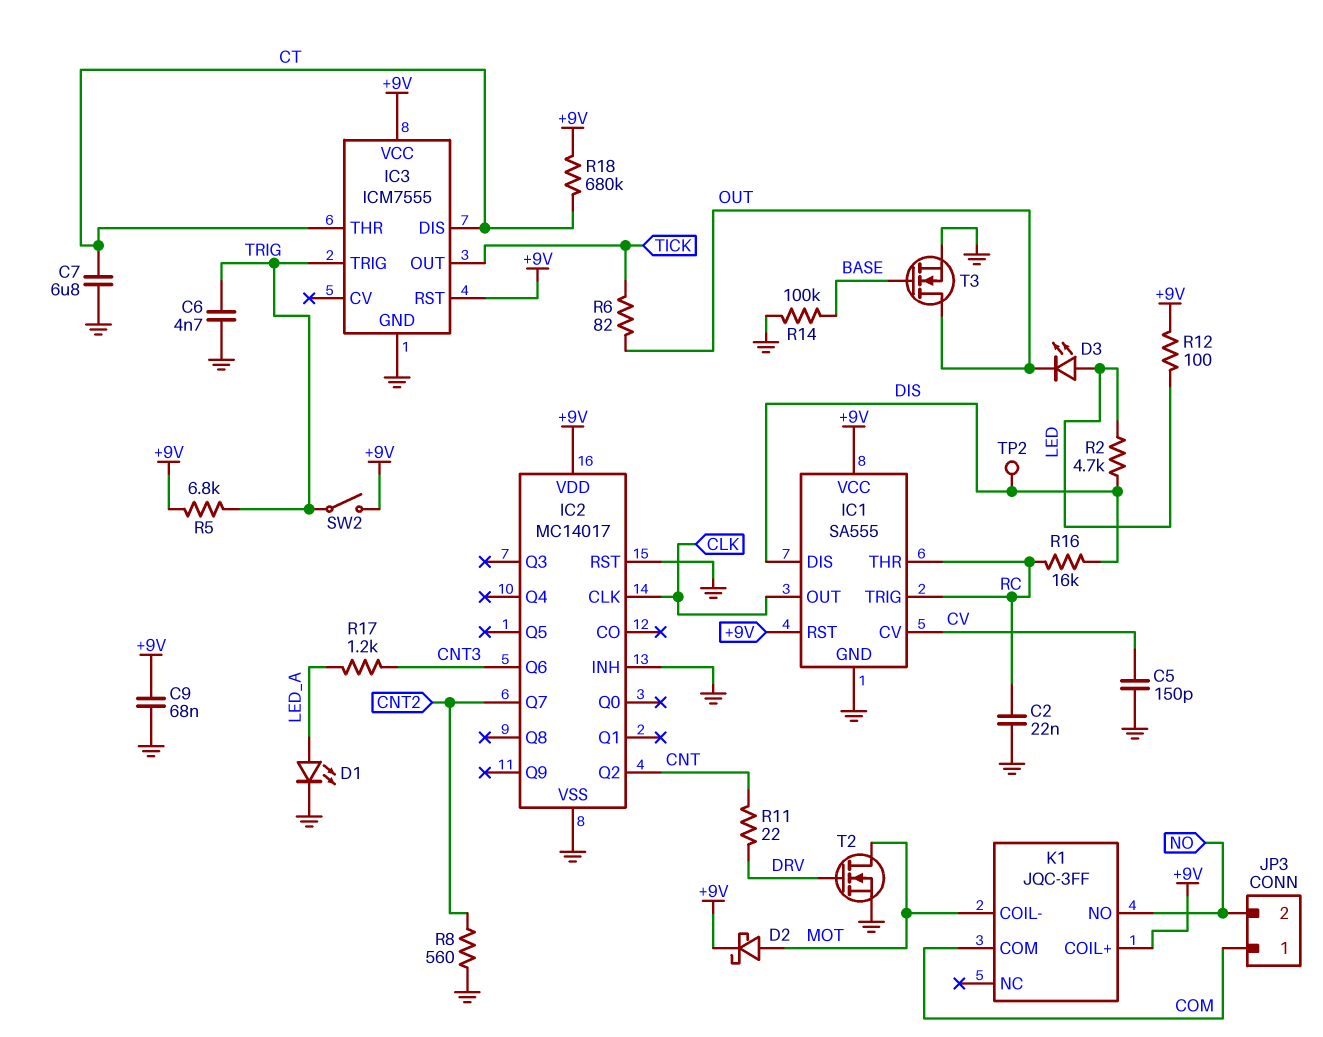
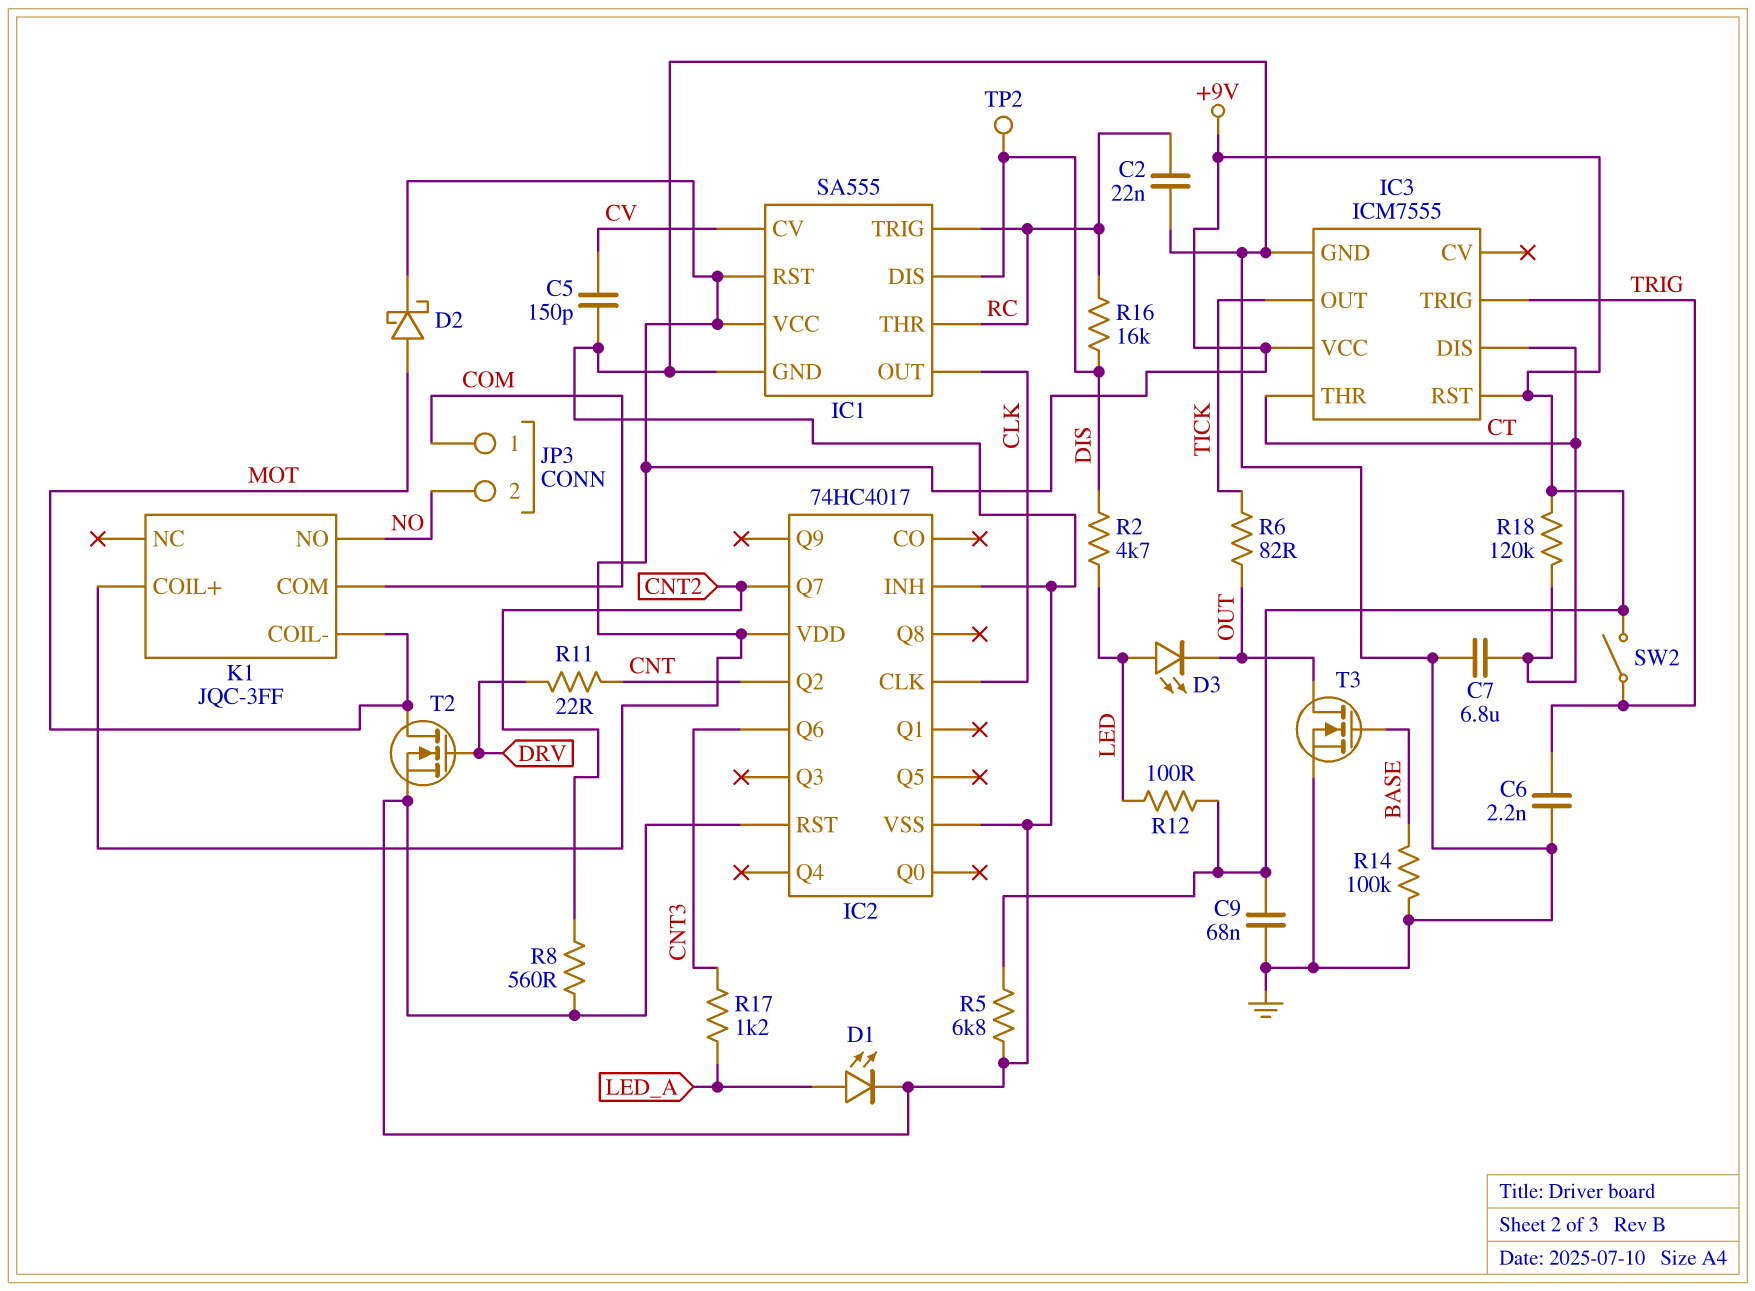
C6: 4.7nF (GND, TRIG) -> 2.2nF (GND, TRIG)
IC2: MC14017 -> 74HC4017
R5: 6.8k (+9V, TRIG) -> 6.8k (+9V, GND)
R18: 680k (+9V, CT) -> 120k (+9V, CT)

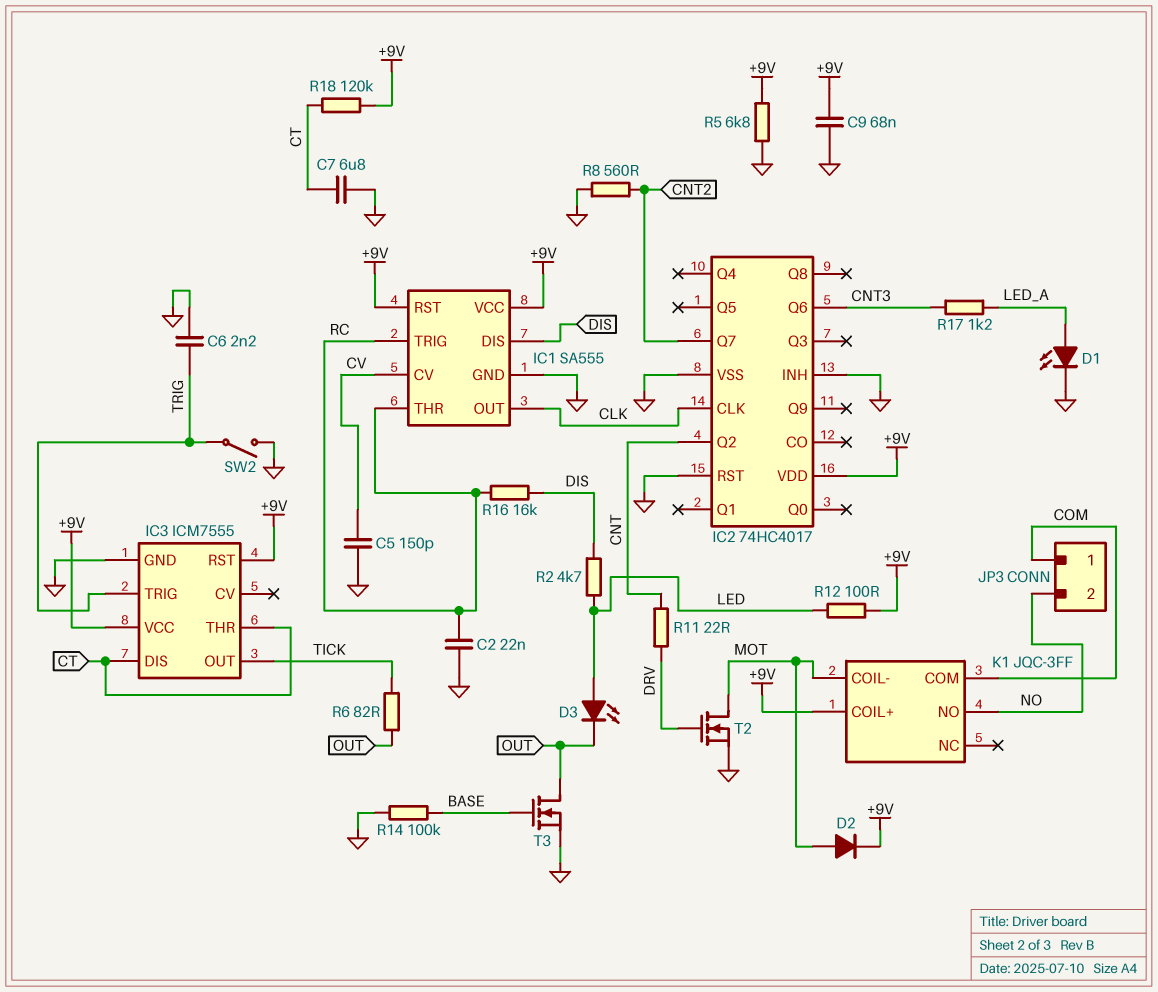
D2: schottky (A MOT, K +9V) -> diode (A MOT, K +9V)
SW2: switch (+9V, TRIG) -> switch (GND, TRIG)
TP2: test point (DIS) -> none

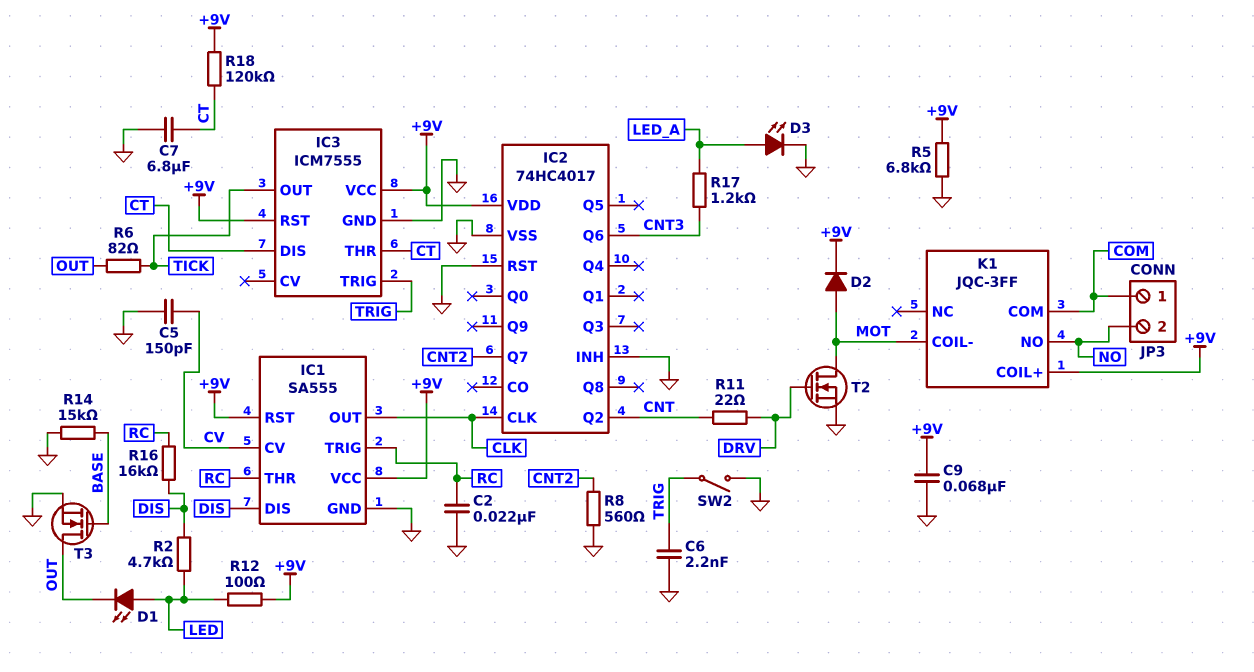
D1: LED (A LED_A, K GND) -> LED (A LED, K OUT)
D3: LED (A LED, K OUT) -> LED (A LED_A, K GND)
R14: 100k (BASE, GND) -> 15k (BASE, GND)

